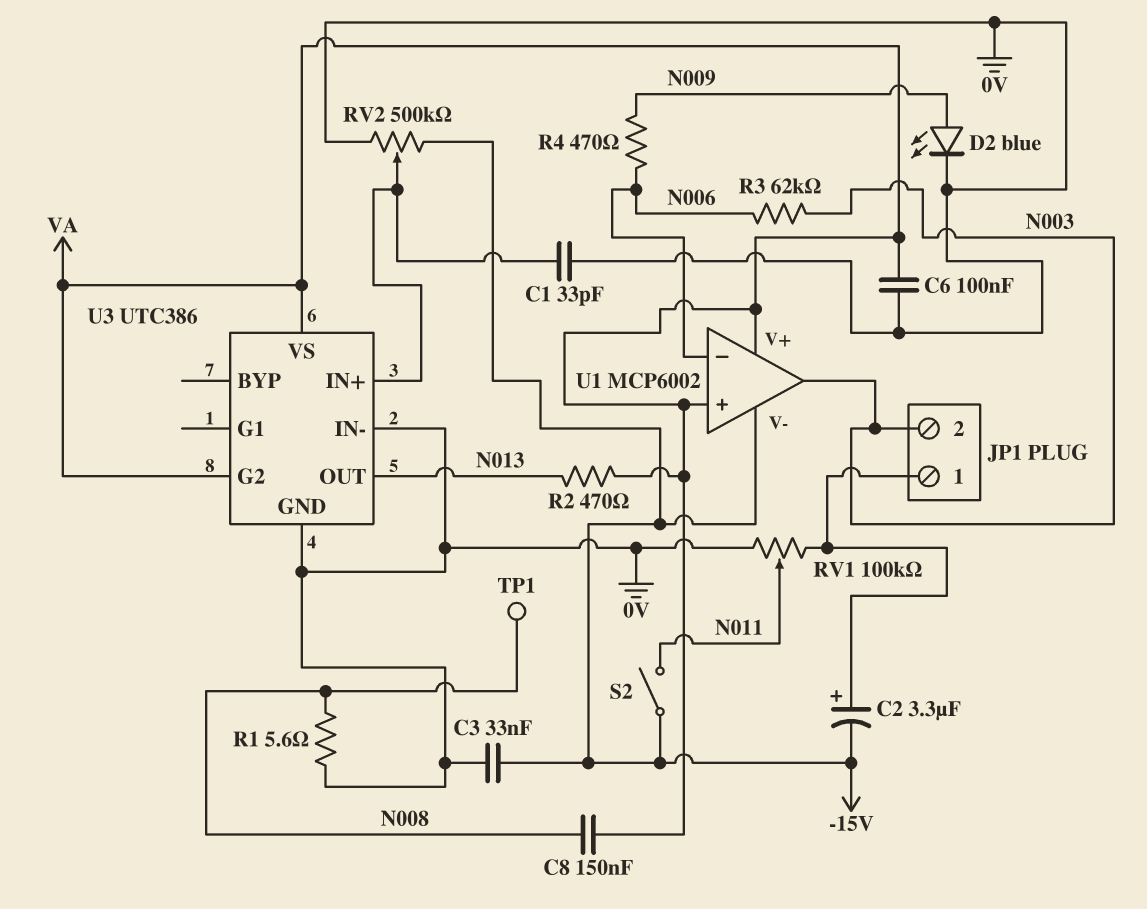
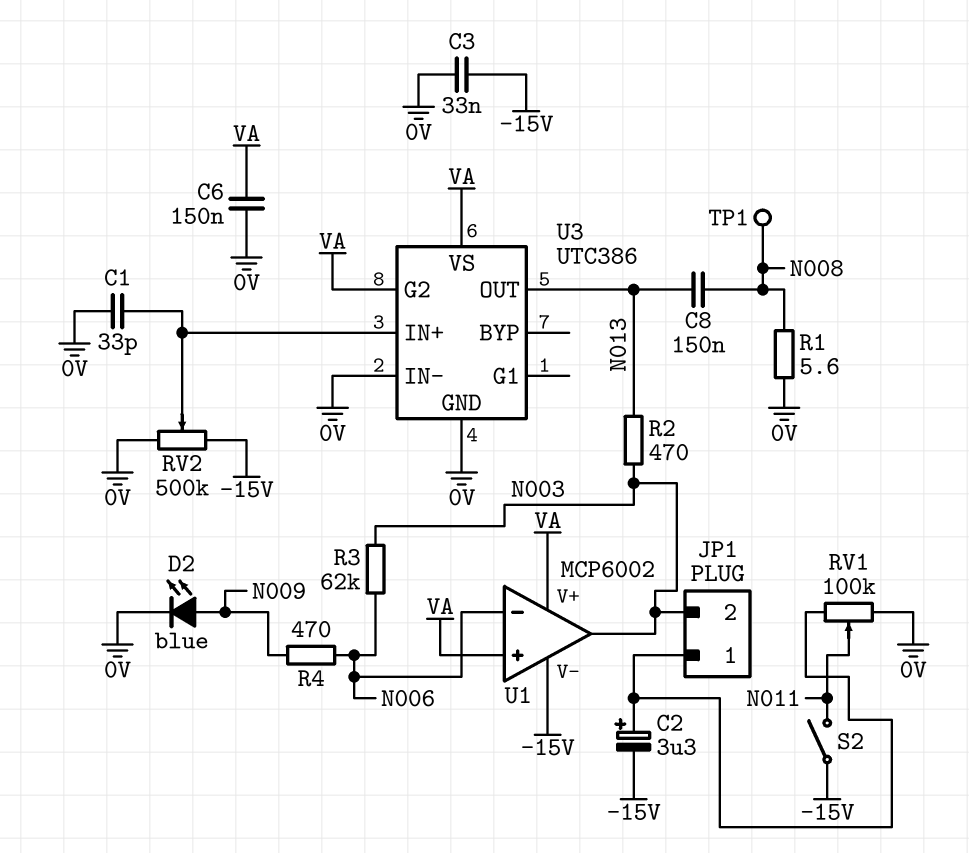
C6: 100nF (0V, VA) -> 150nF (0V, VA)
C8: 150nF (N008, VA) -> 150nF (N008, N013)
R2: 470 (N013, VA) -> 470 (N003, N013)

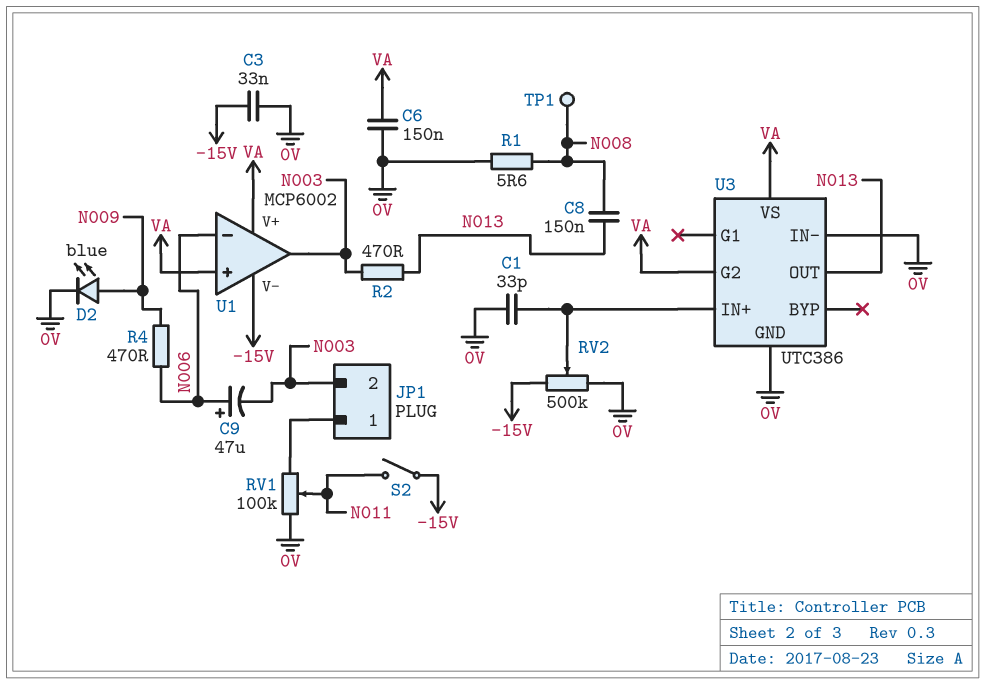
C2: 3.3uF (plus JP1/1, minus -15V) -> none
C9: none -> 47uF (plus N006, minus N003)
R3: 62k (N003, N006) -> none

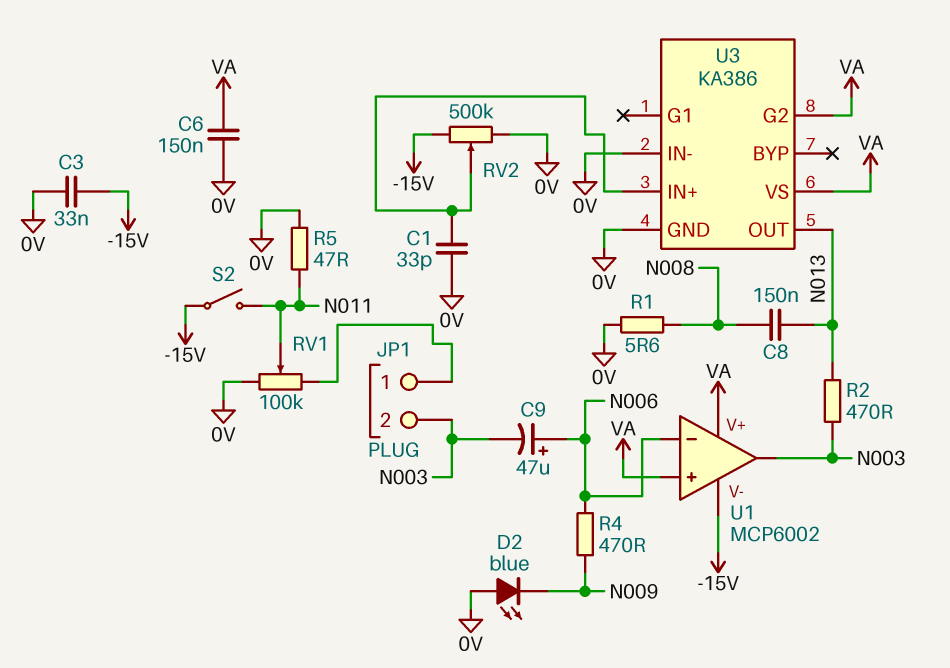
D2: LED blue (A N009, K 0V) -> LED blue (A 0V, K N009)
R5: none -> 47 (0V, N011)
TP1: test point (N008) -> none
U3: UTC386 -> KA386

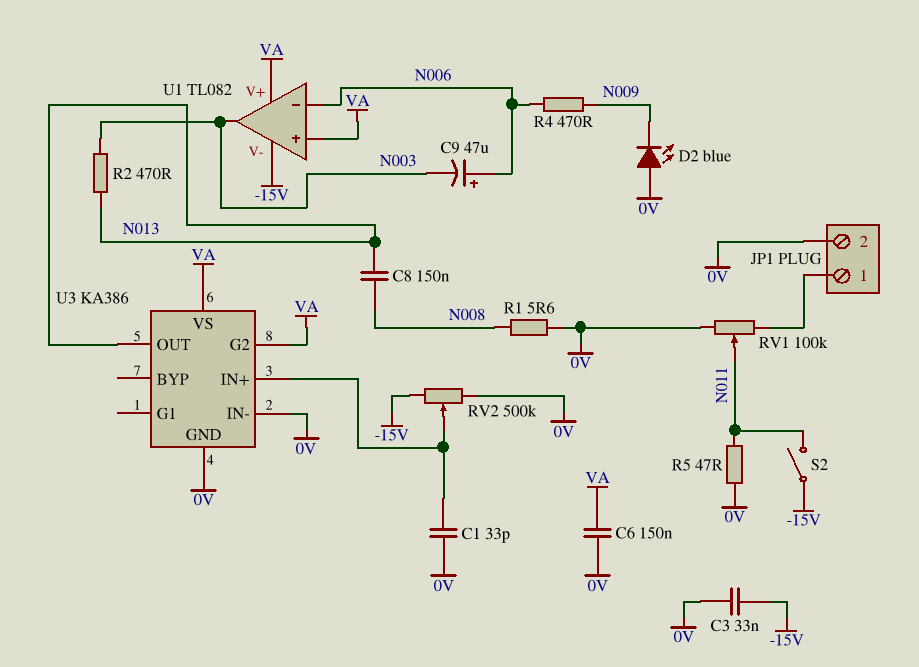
JP1 pin 2: N003 -> 0V
U1: MCP6002 -> TL082

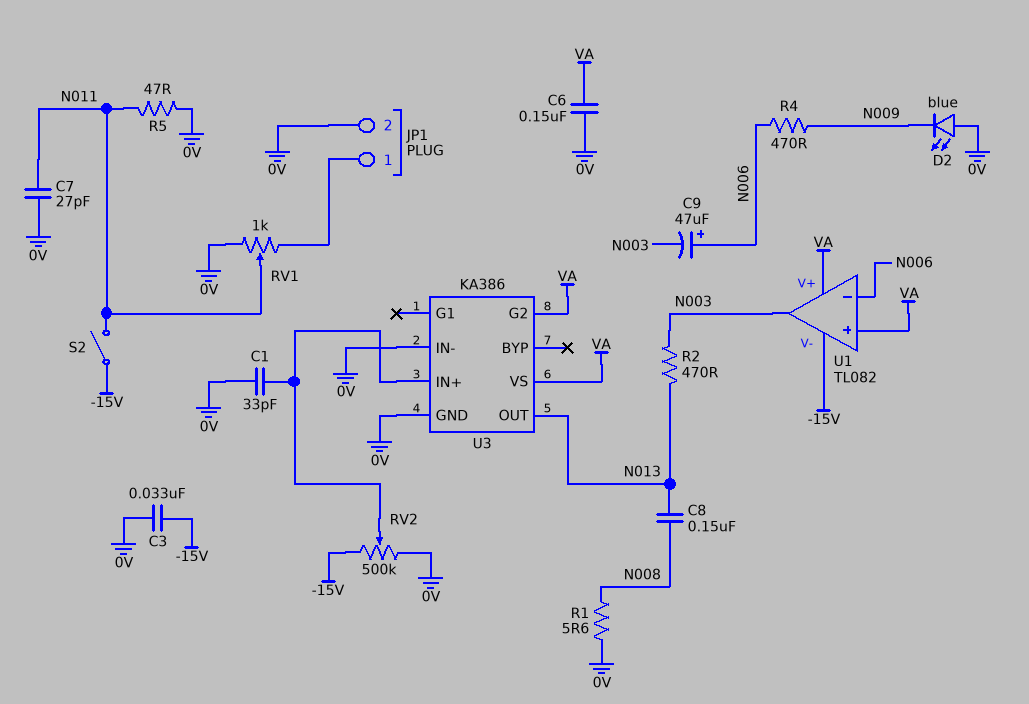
C7: none -> 27pF (0V, N011)
RV1: 100k (0V, JP1/1, wiper N011) -> 1k (0V, JP1/1, wiper N011)

